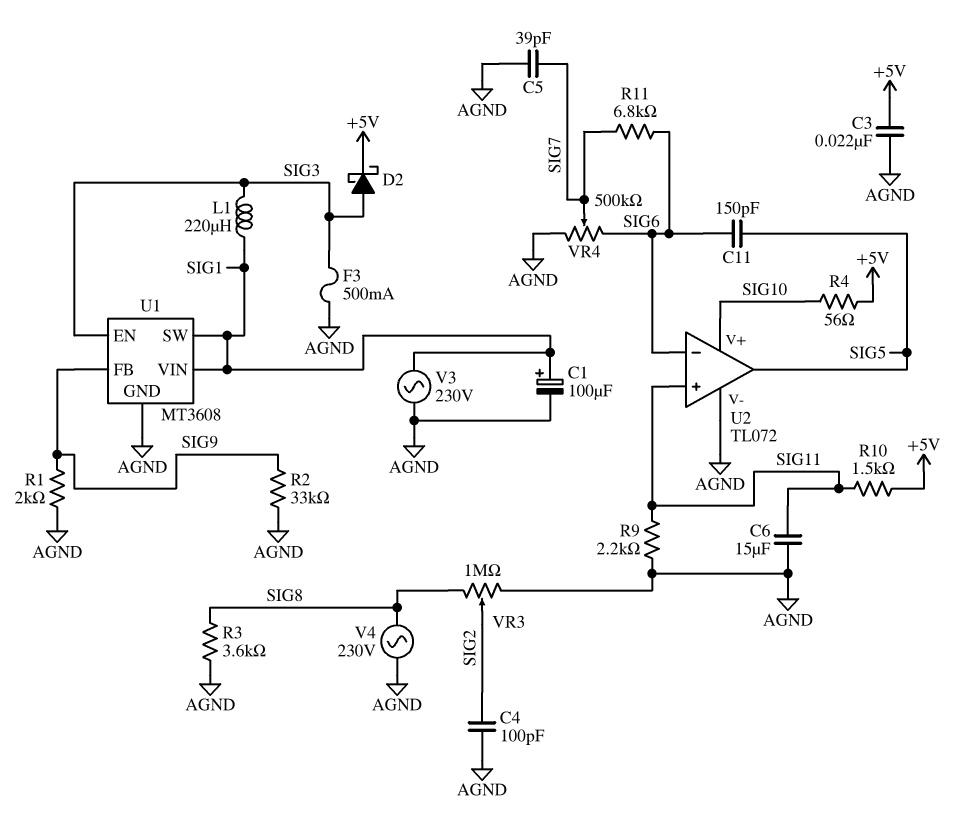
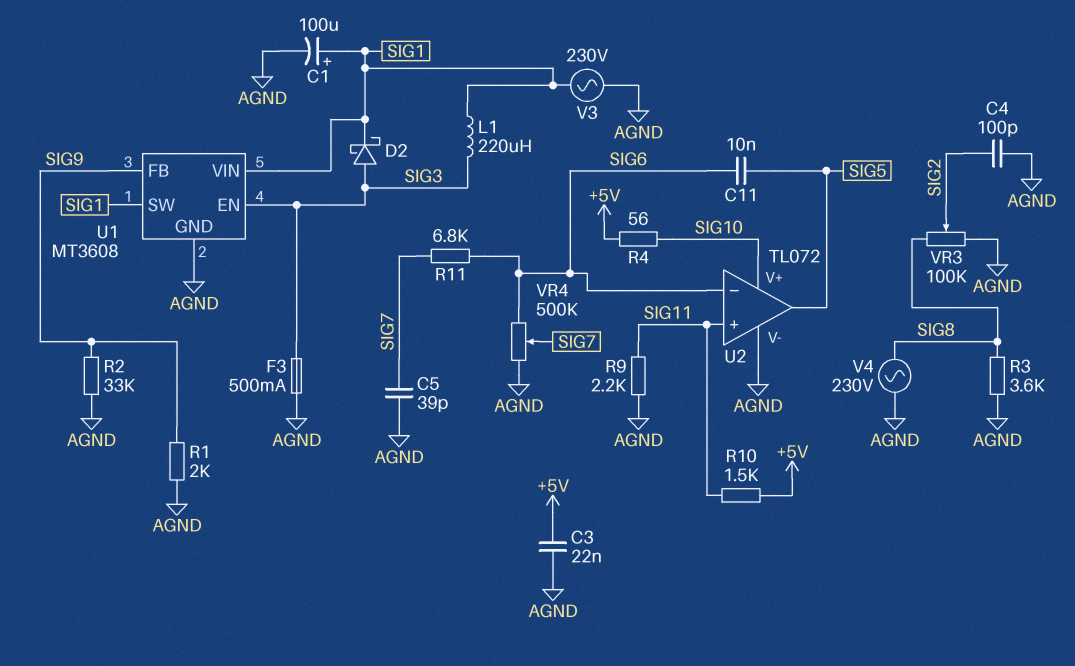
C6: 15uF (AGND, SIG11) -> none
C11: 150pF (SIG5, SIG6) -> 10nF (SIG5, SIG6)
D2: schottky (A SIG3, K +5V) -> schottky (A SIG3, K SIG1)
VR3: 1M (AGND, SIG8, wiper SIG2) -> 100k (AGND, SIG8, wiper SIG2)

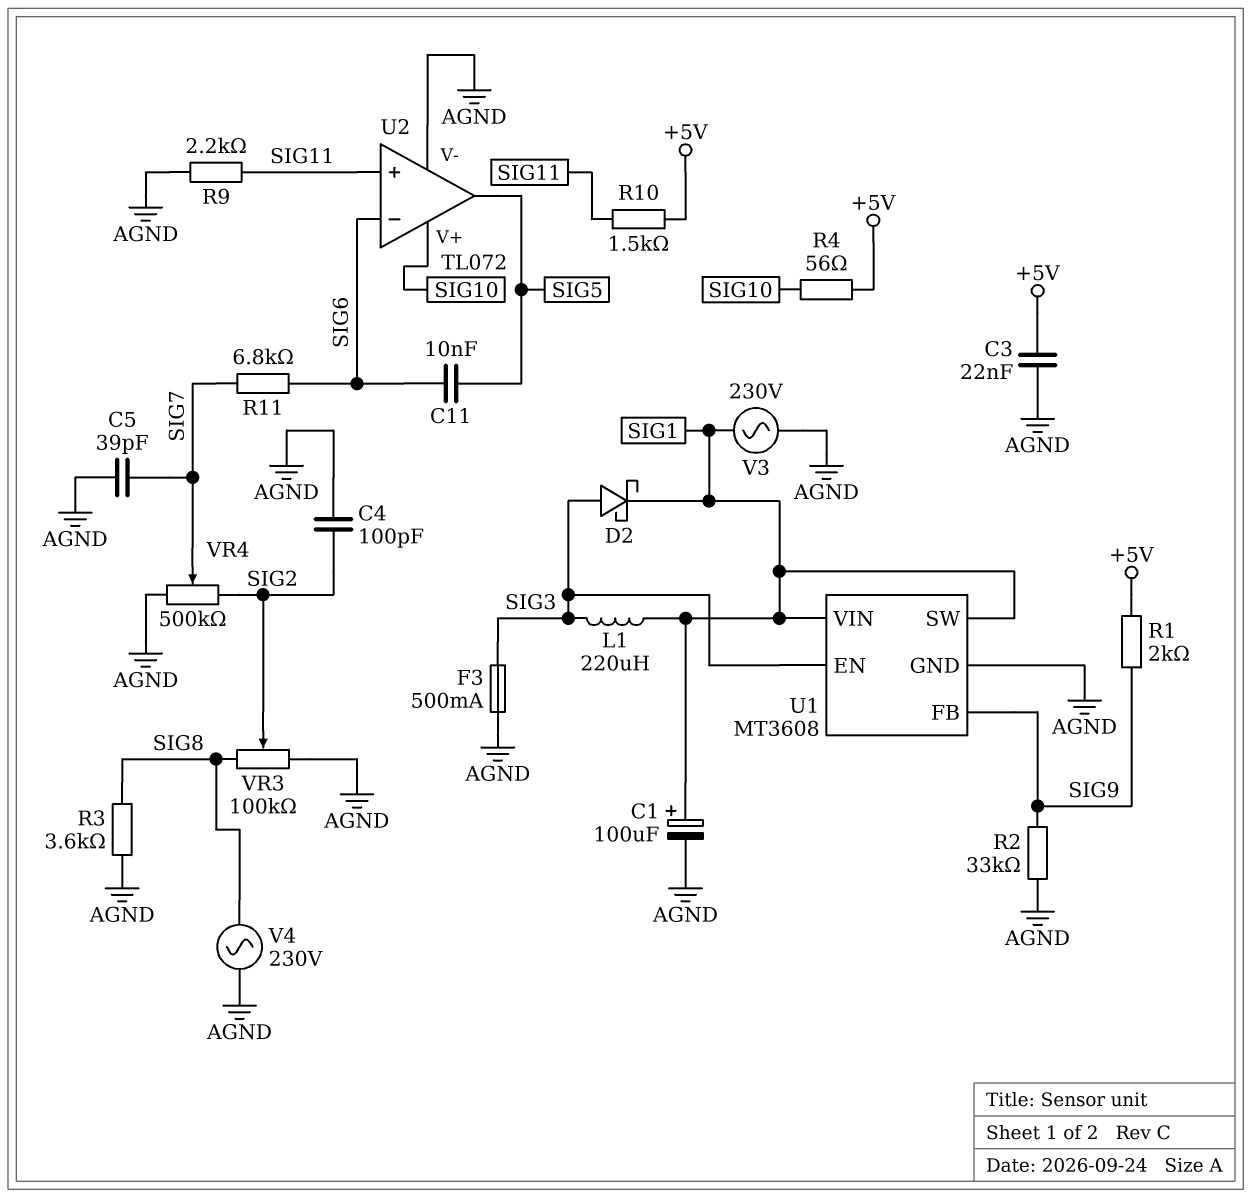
R1: 2k (AGND, SIG9) -> 2k (+5V, SIG9)
VR4: 500k (AGND, SIG6, wiper SIG7) -> 500k (AGND, SIG2, wiper SIG7)

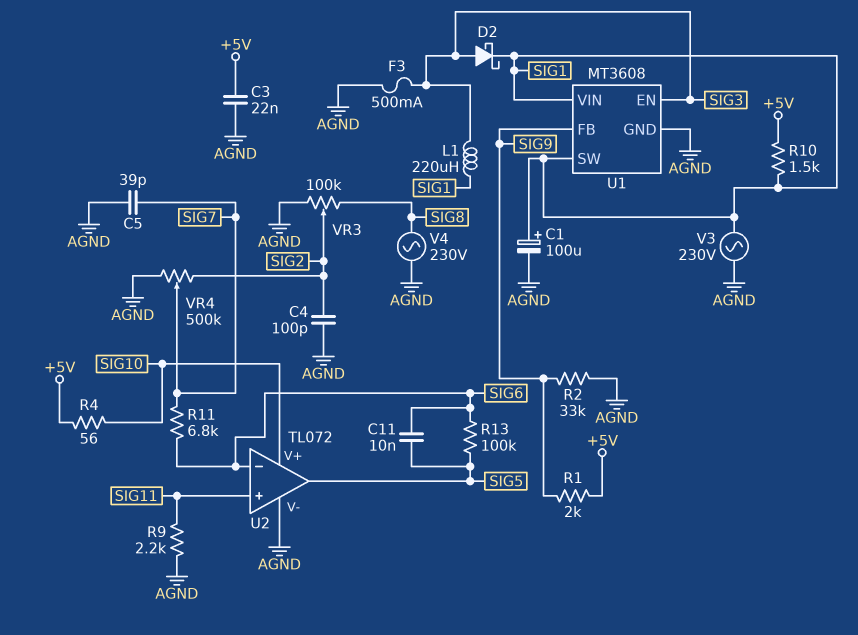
R3: 3.6k (AGND, SIG8) -> none
R10: 1.5k (+5V, SIG11) -> 1.5k (+5V, SIG1)
R13: none -> 100k (SIG5, SIG6)

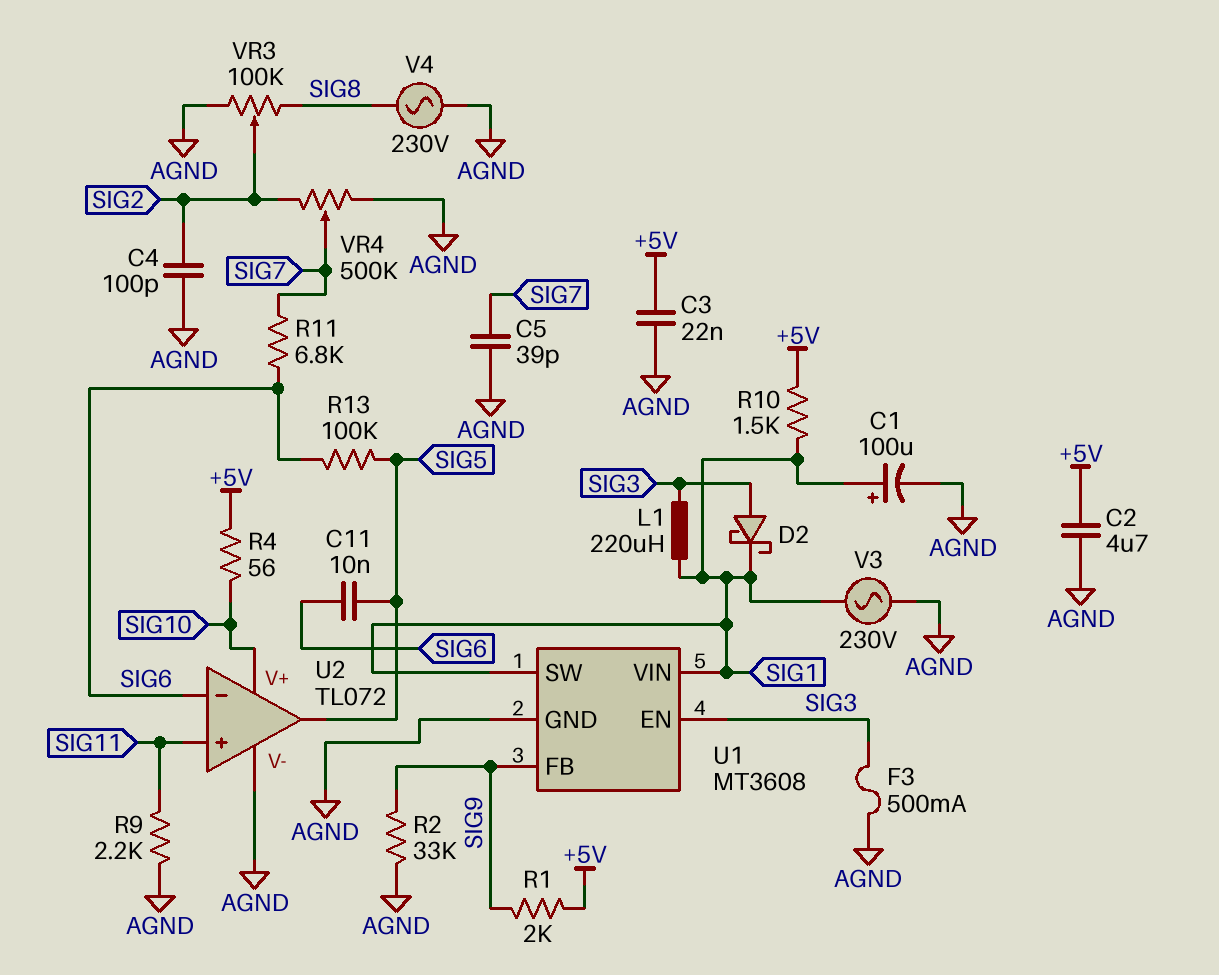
C2: none -> 4.7uF (+5V, AGND)

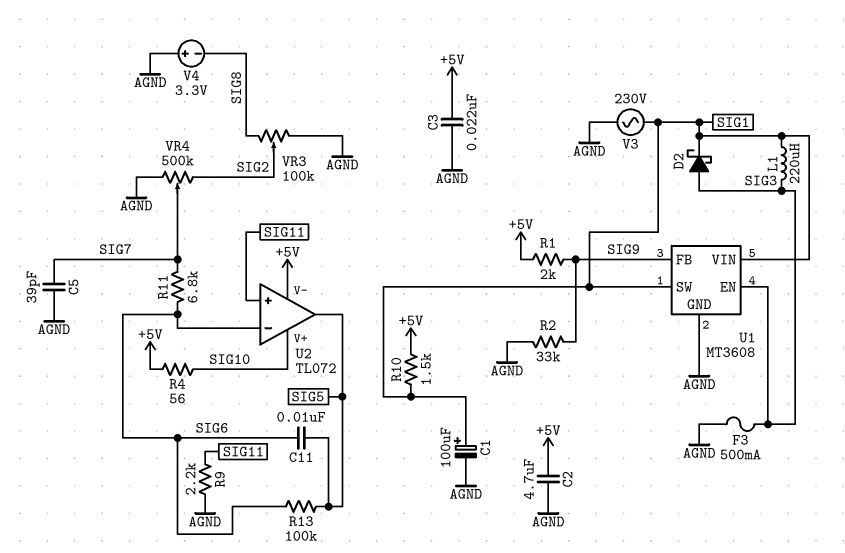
C4: 100pF (AGND, SIG2) -> none
U2 pin V-: AGND -> +5V
V4: AC 230V (AGND, SIG8) -> 3.3V (plus AGND, minus SIG8)

